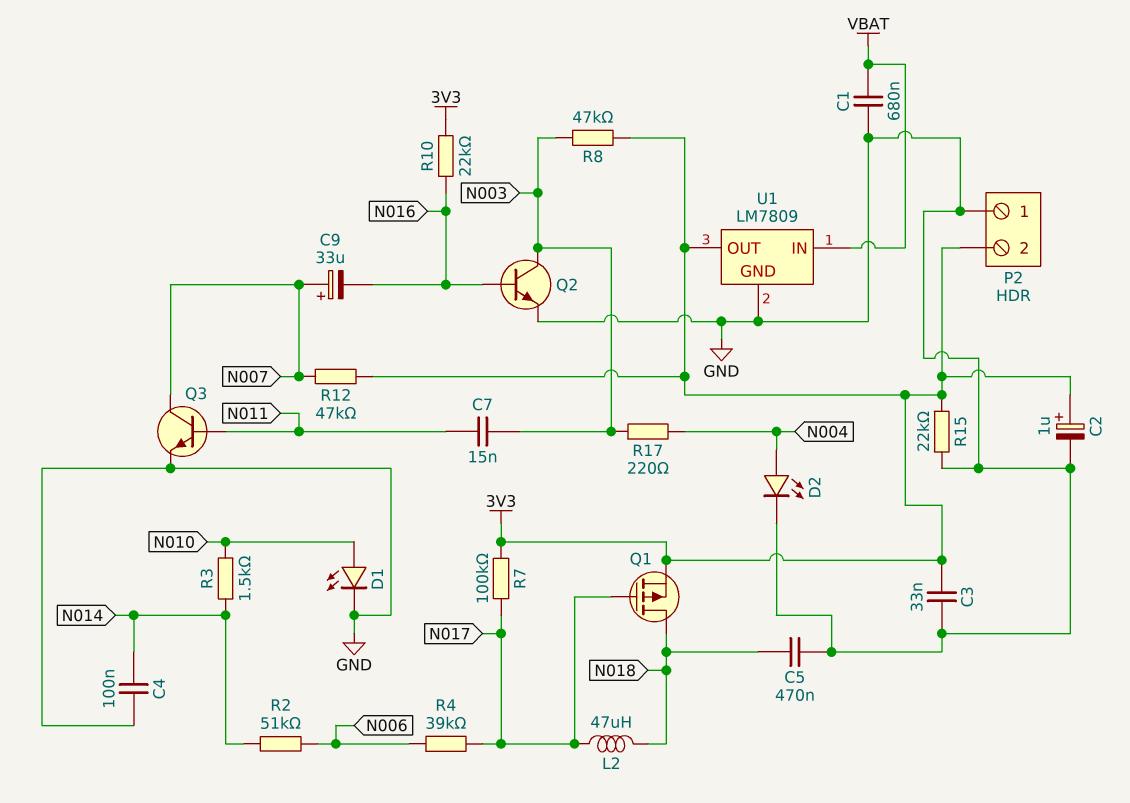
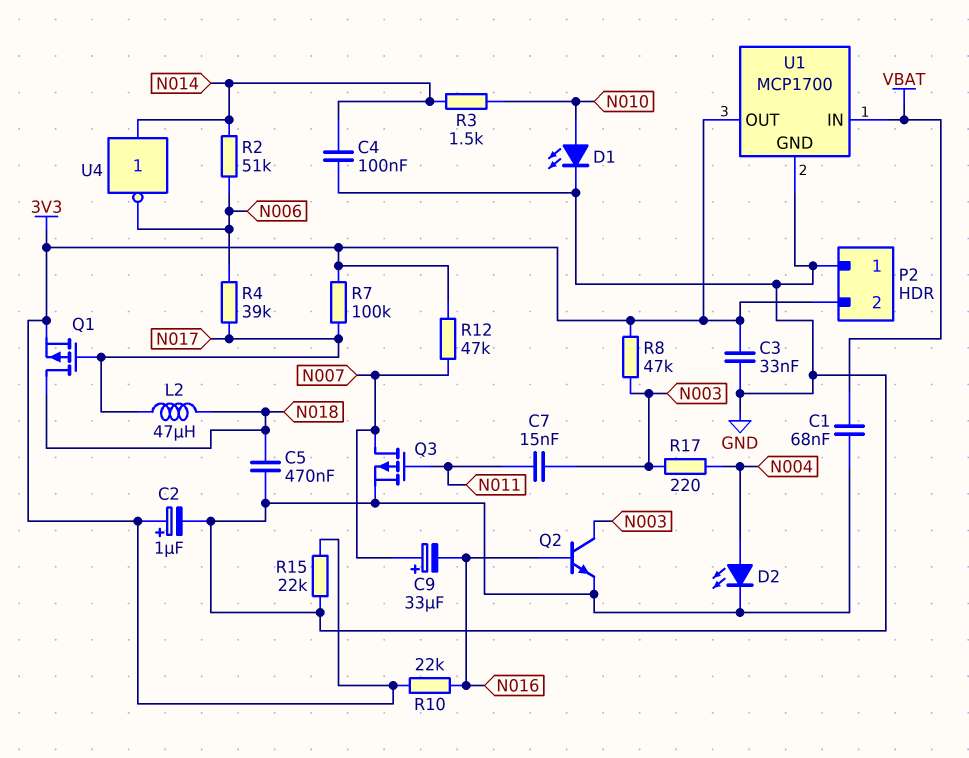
C1: 680nF (GND, VBAT) -> 68nF (GND, VBAT)
Q3: NPN (B N011, C N007, E GND) -> PMOS (G N011, D N007, S GND)
U1: LM7809 -> MCP1700
U4: none -> NOT (in N014, out N006)

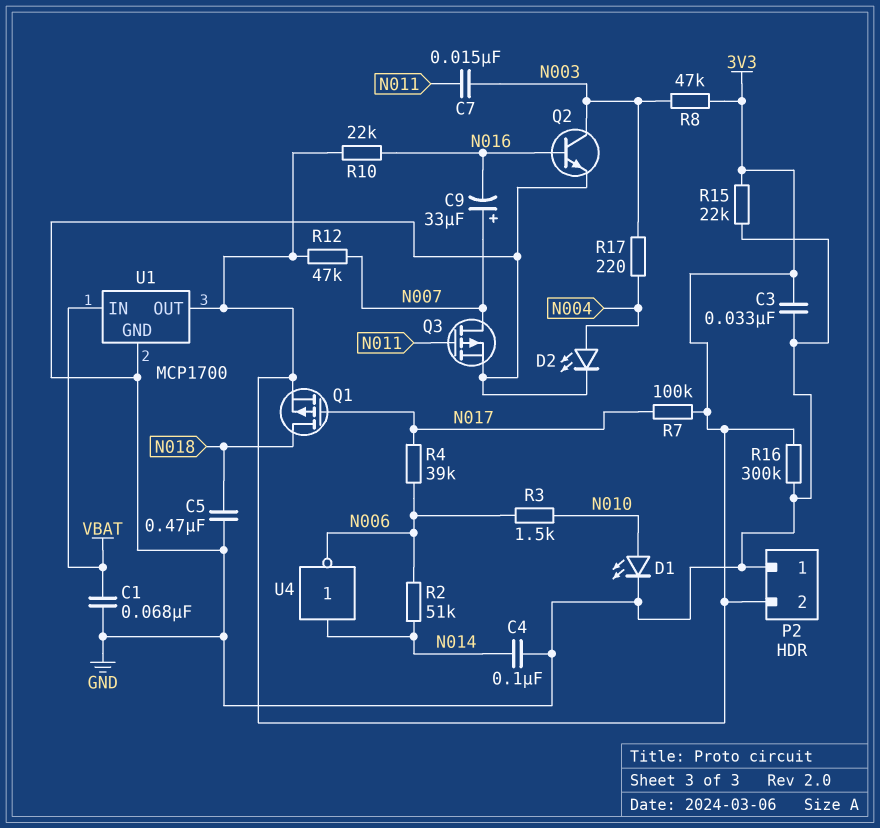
C2: 1uF (plus 3V3, minus GND) -> none
L2: 47uH (N017, N018) -> none
R3: 1.5k (N010, N014) -> 1.5k (N006, N010)
R16: none -> 300k (3V3, GND)

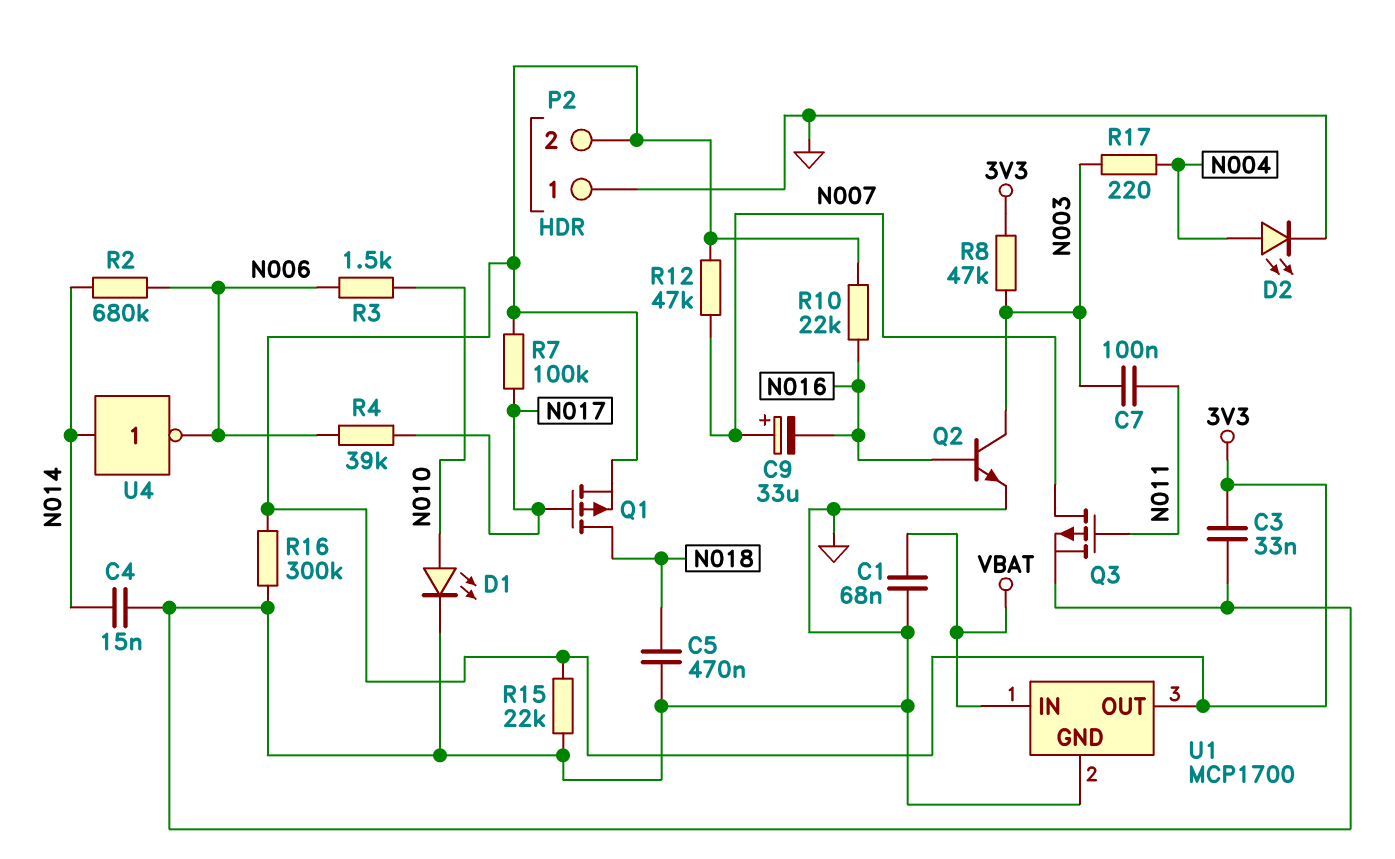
C4: 100nF (GND, N014) -> 15nF (GND, N014)
C7: 15nF (N003, N011) -> 100nF (N003, N011)
R2: 51k (N006, N014) -> 680k (N006, N014)

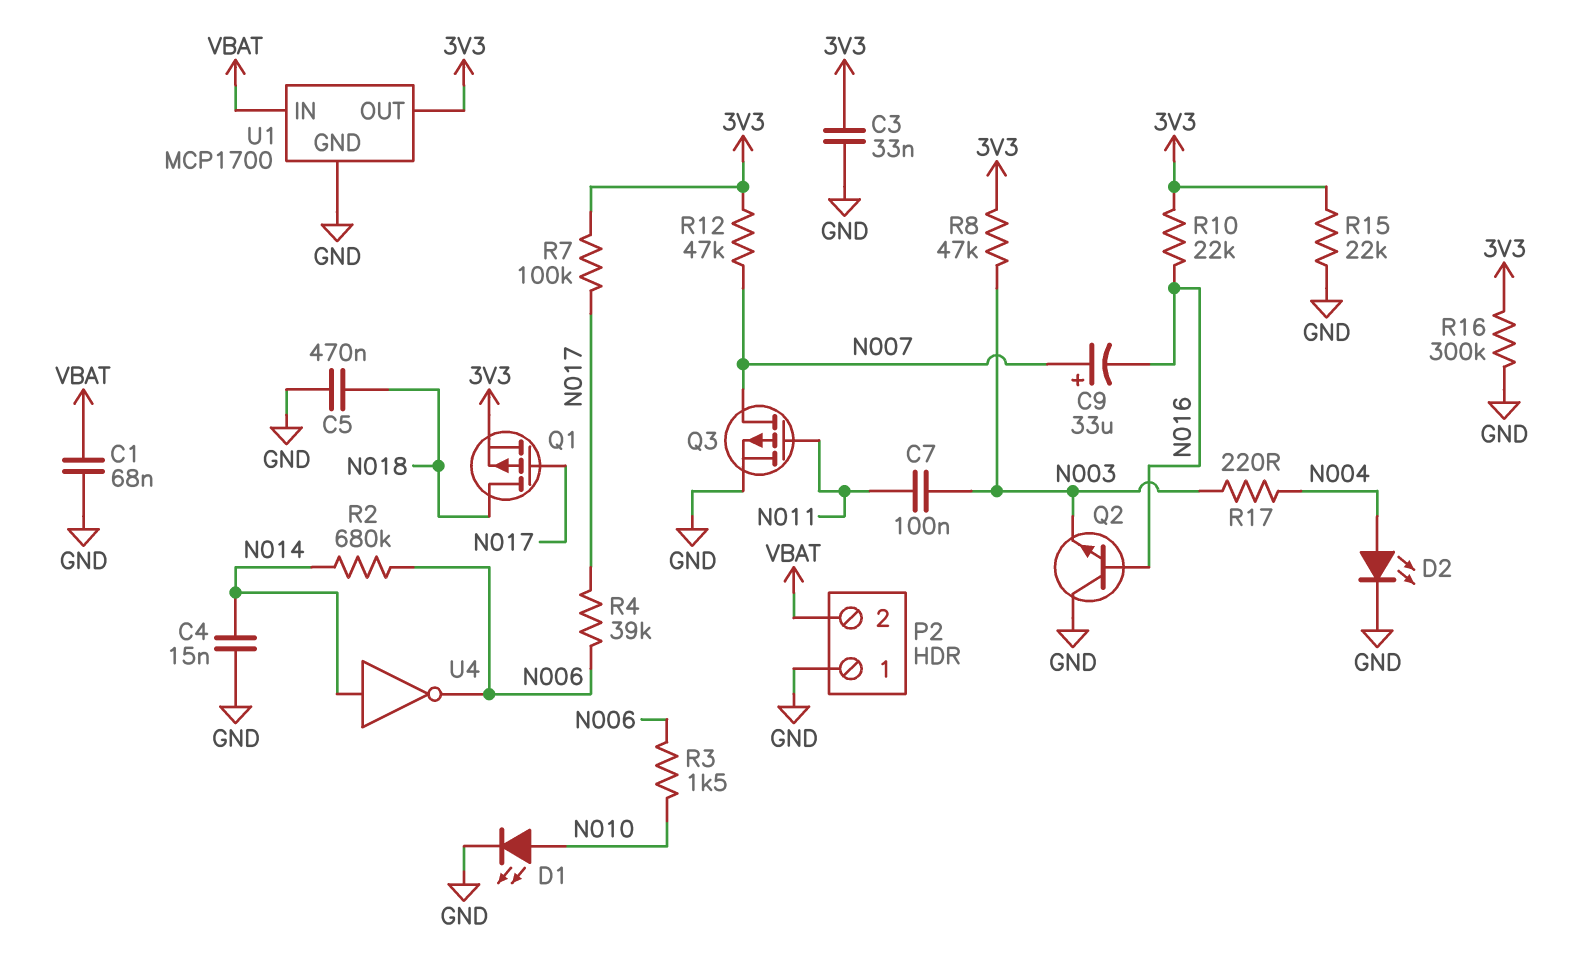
P2 pin 2: 3V3 -> VBAT
Q2: NPN (B N016, C N003, E GND) -> NPN (B N016, C GND, E N003)

